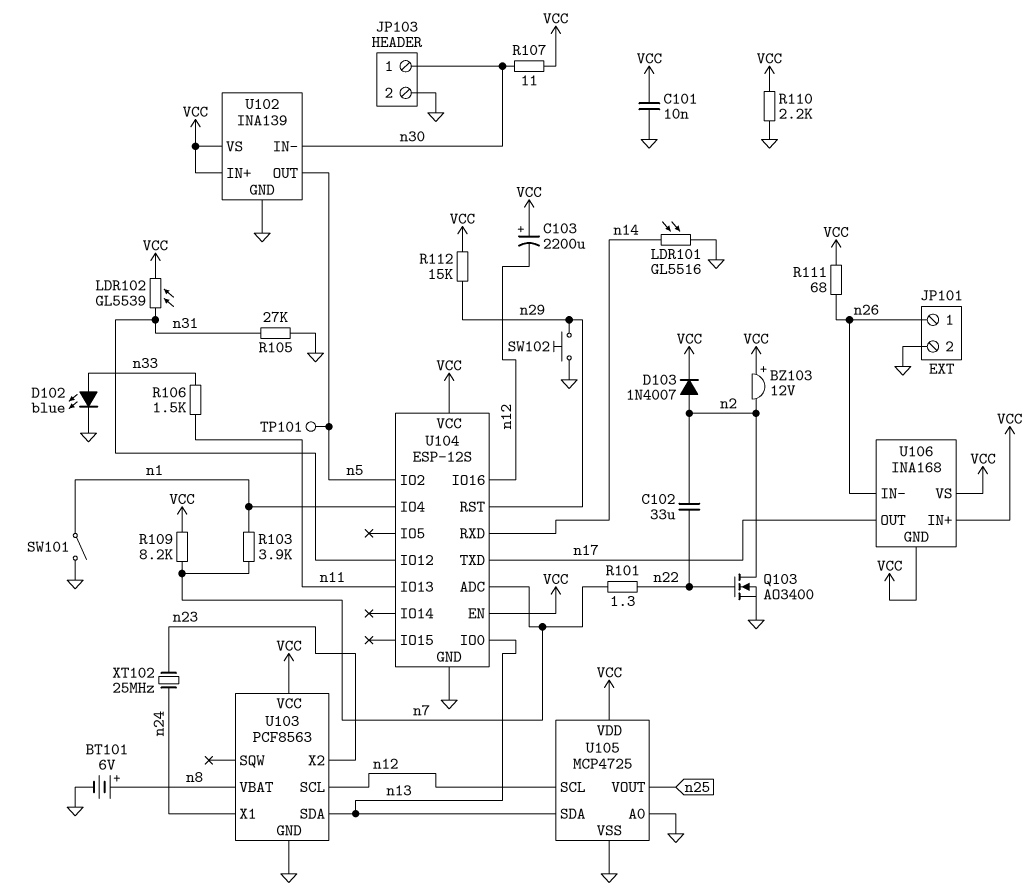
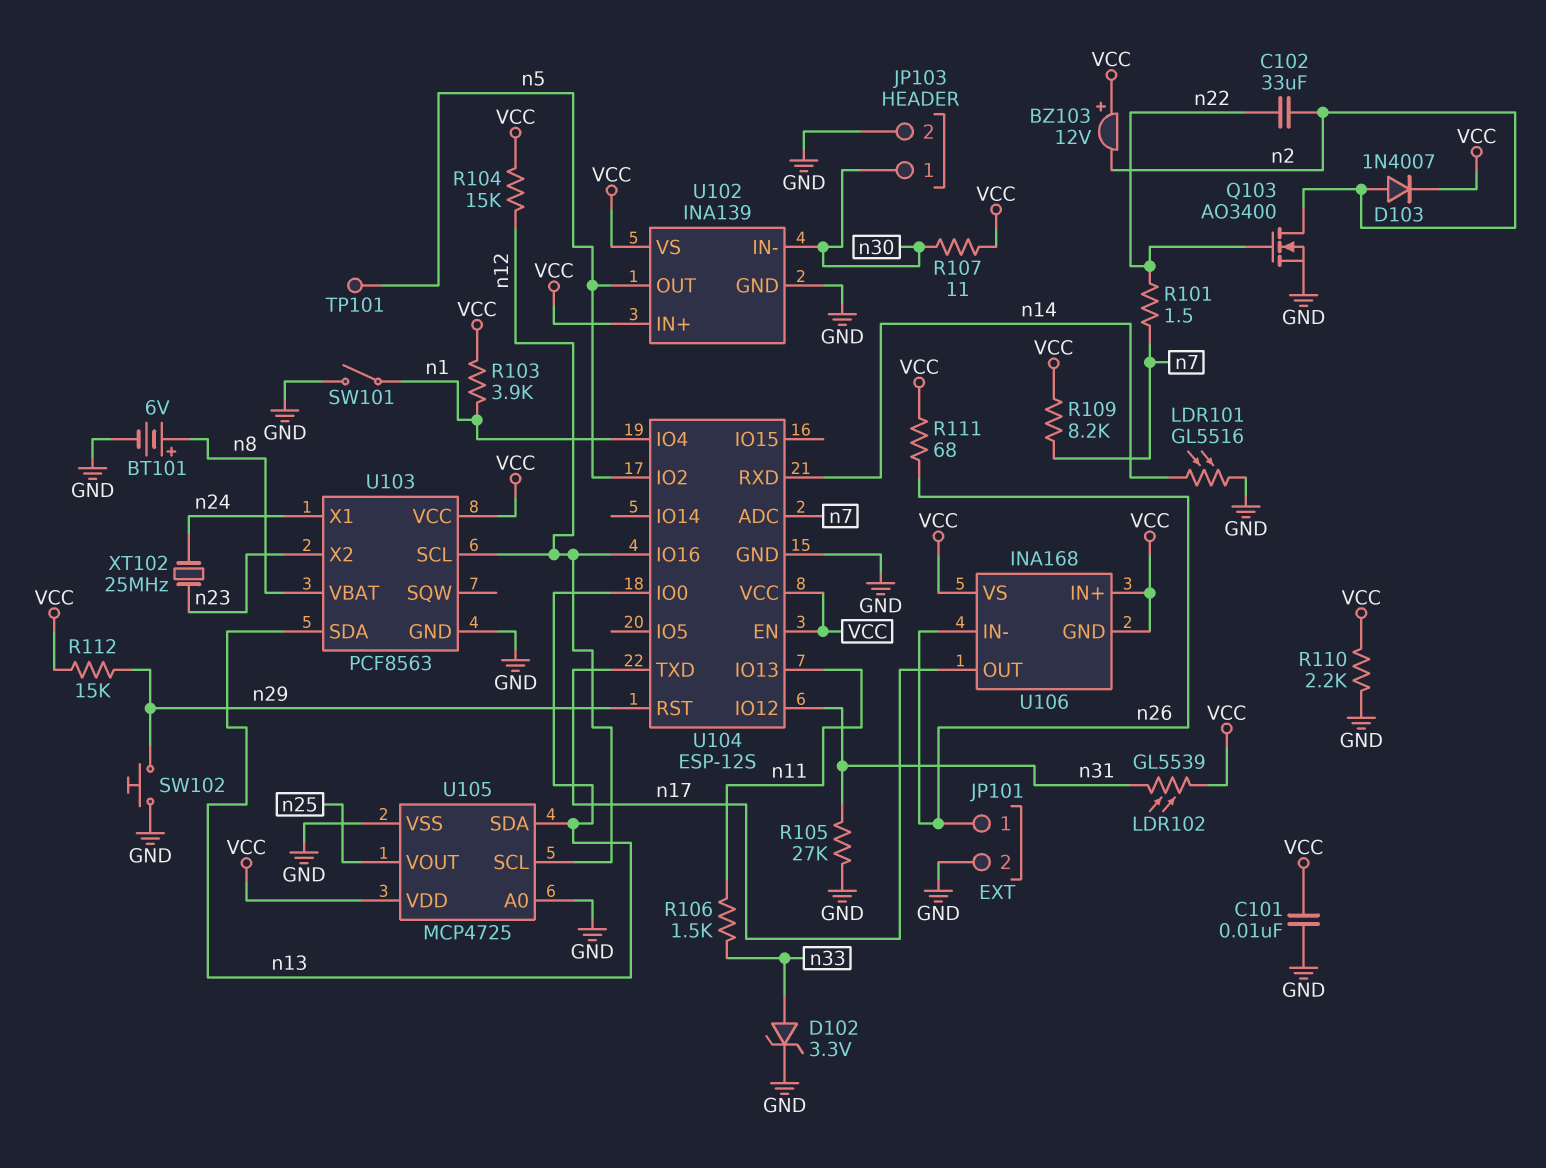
C103: 2200uF (plus VCC, minus n12) -> none
D102: LED blue (A n33, K GND) -> zener 3.3V (A n33, K GND)
R101: 1.3 (n7, n22) -> 1.5 (n7, n22)
R103: 3.9k (n1, n7) -> 3.9k (VCC, n1)
R104: none -> 15k (VCC, n12)

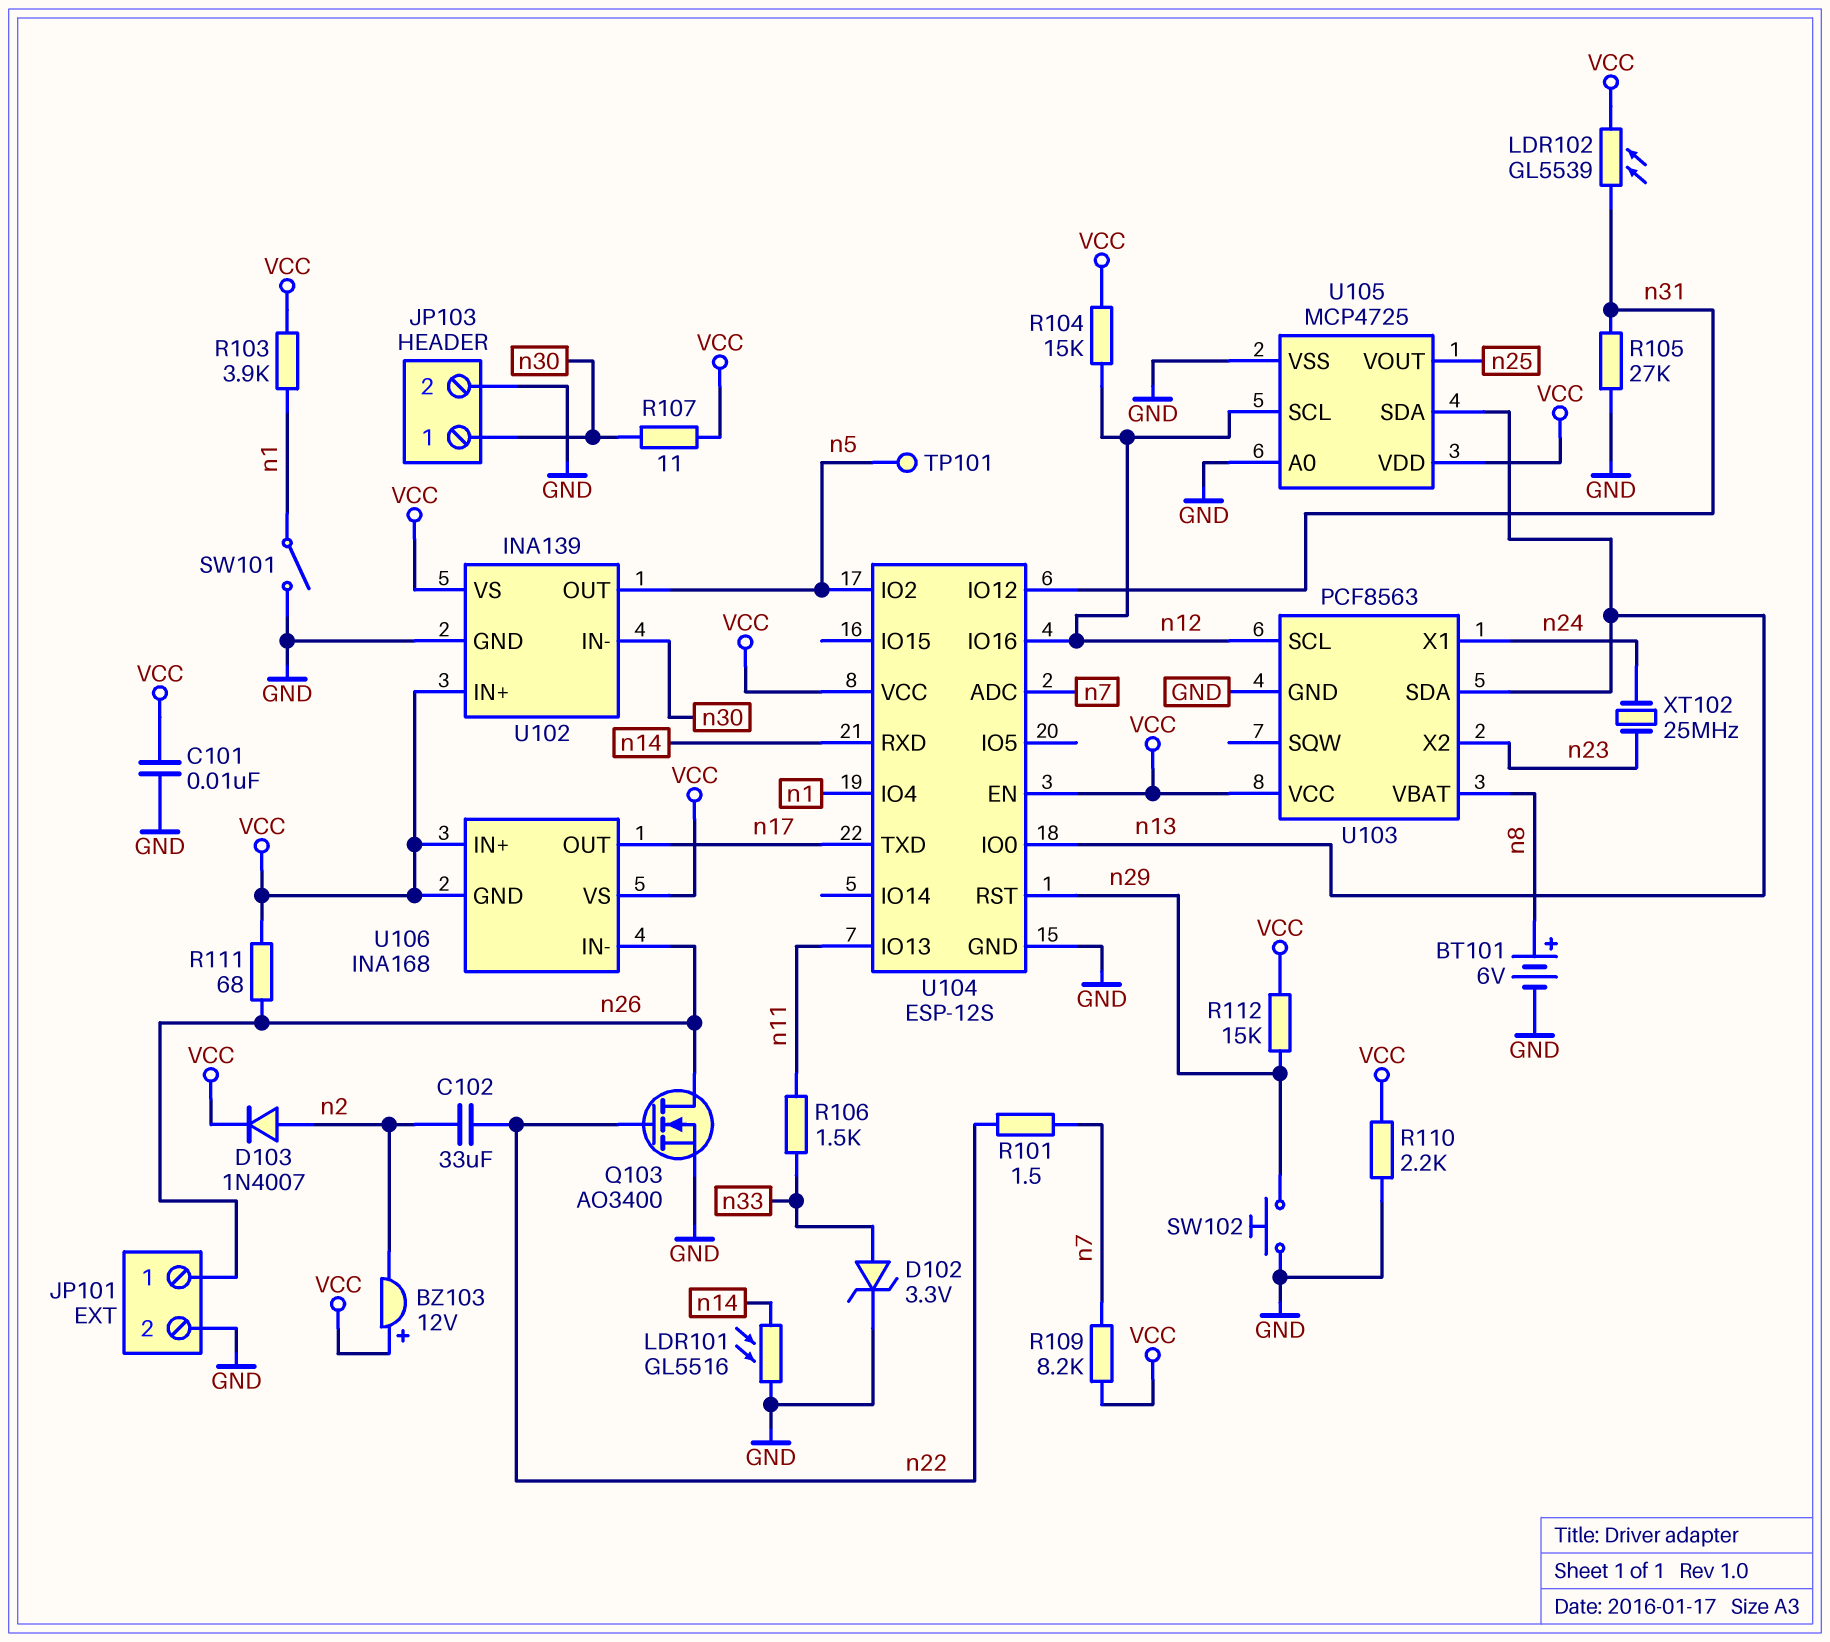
Q103: NMOS AO3400 (G n22, D n2, S GND) -> NMOS AO3400 (G n22, D n26, S GND)

